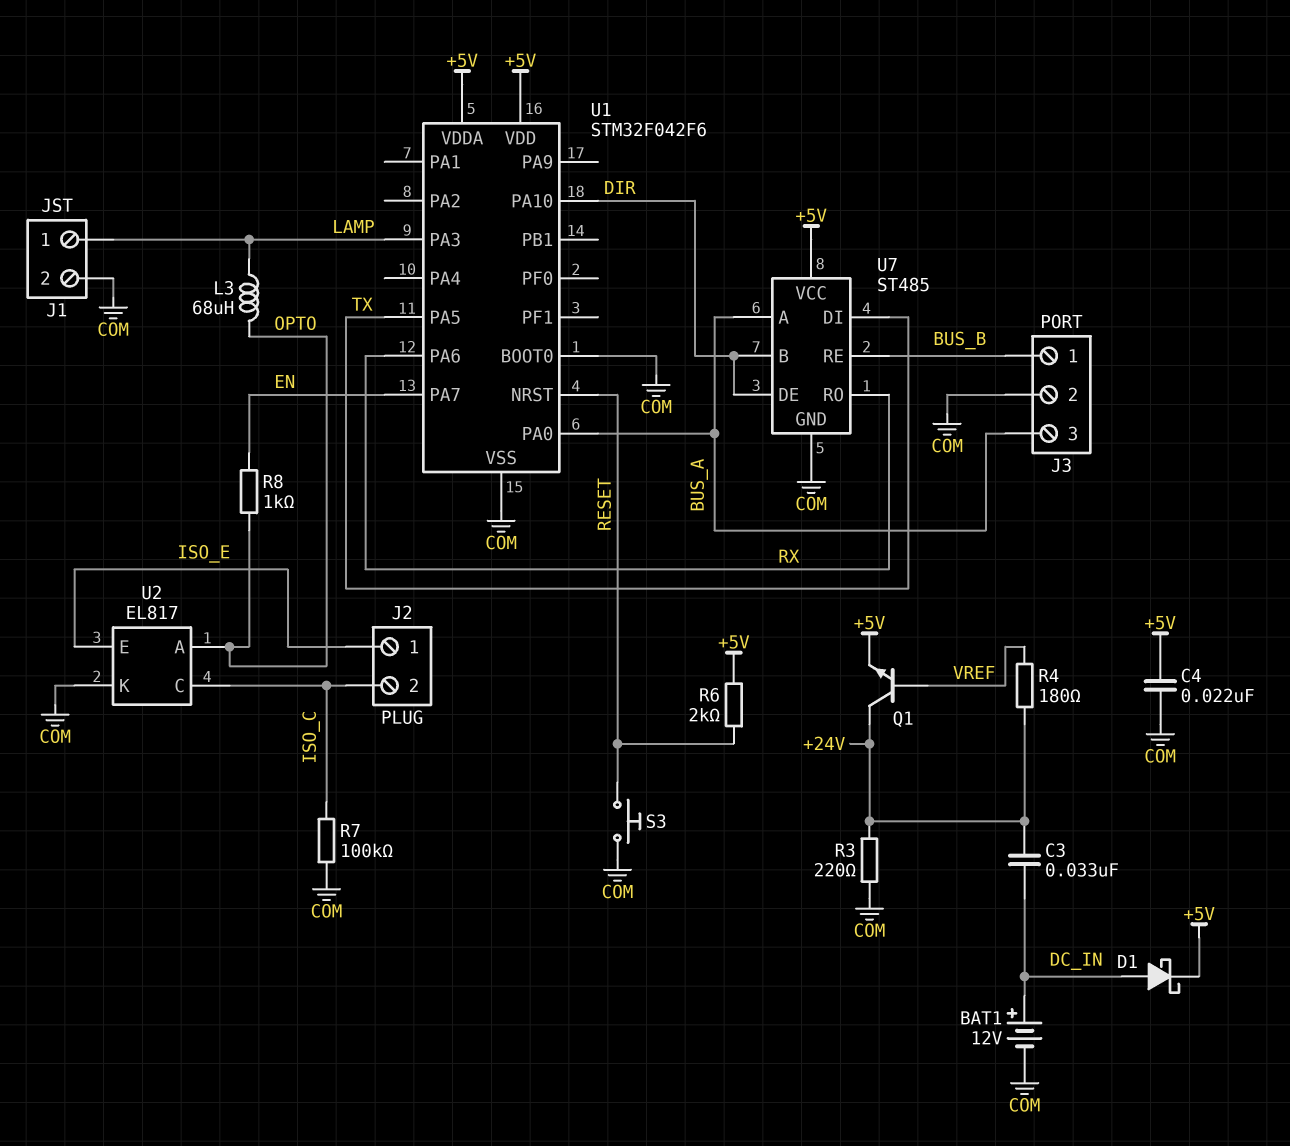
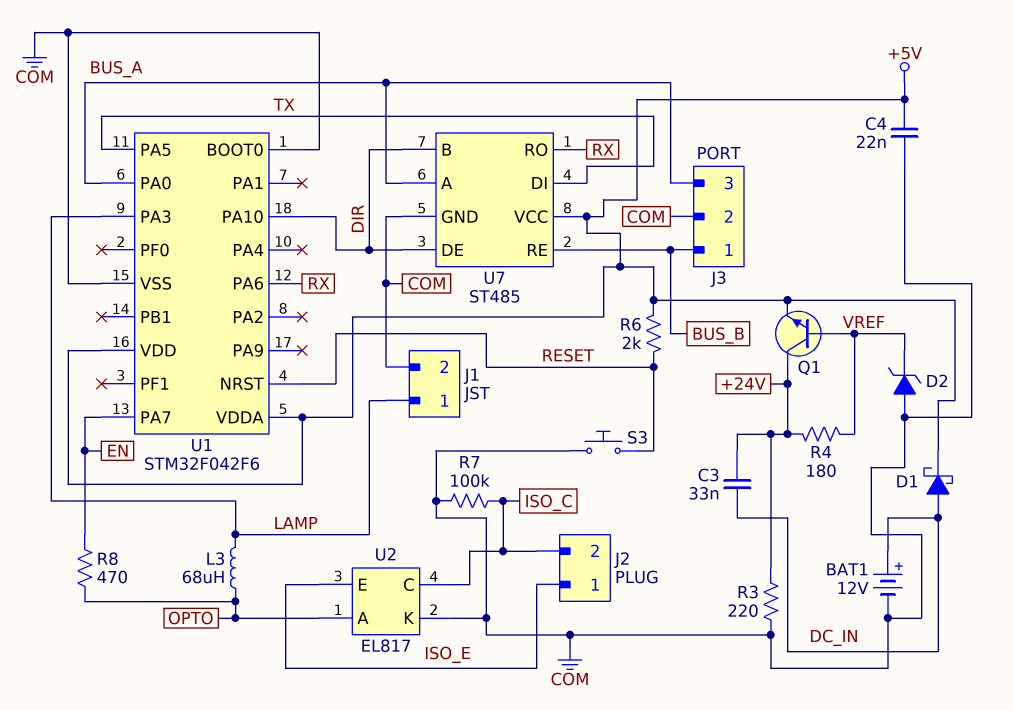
D2: none -> zener (A COM, K VREF)
R8: 1k (EN, OPTO) -> 470 (EN, OPTO)

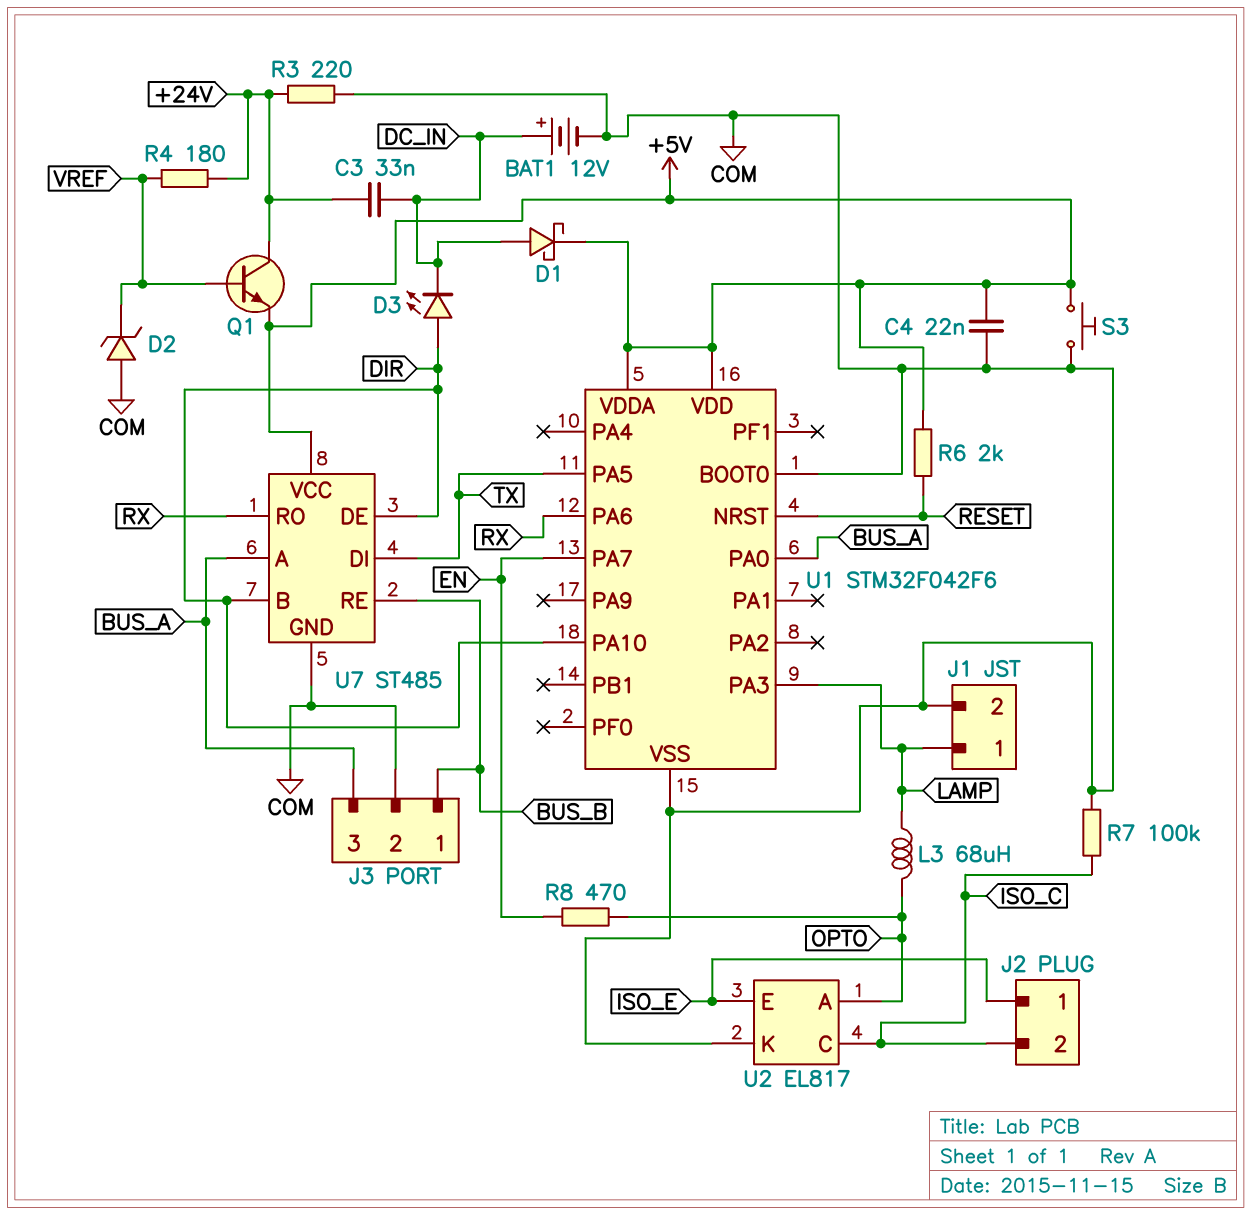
D3: none -> LED (A DIR, K DC_IN)
S3: button (COM, RESET) -> button (+5V, COM)

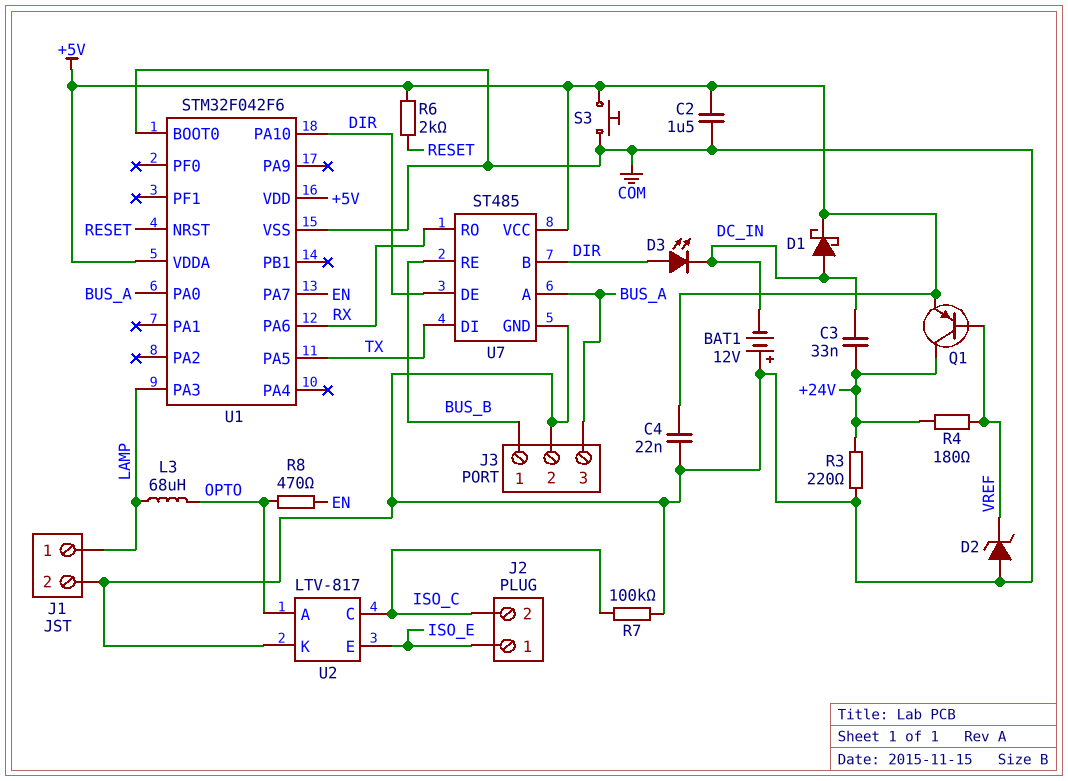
BAT1: 12V (plus DC_IN, minus COM) -> 12V (plus COM, minus DC_IN)
C2: none -> 1.5uF (+5V, COM)
Q1: NPN (B VREF, C +24V, E +5V) -> PNP (B VREF, C +24V, E +5V)
U2: EL817 -> LTV-817

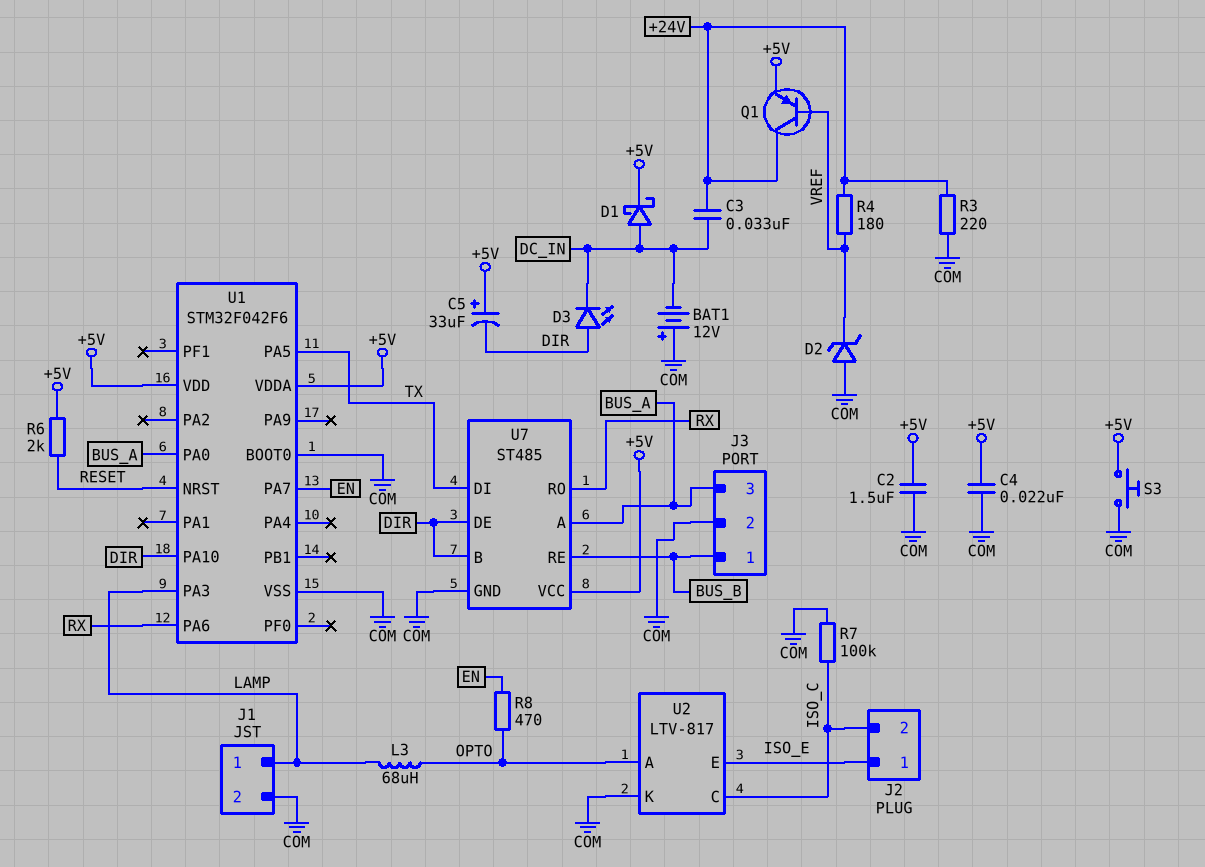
C5: none -> 33uF (plus +5V, minus DIR)

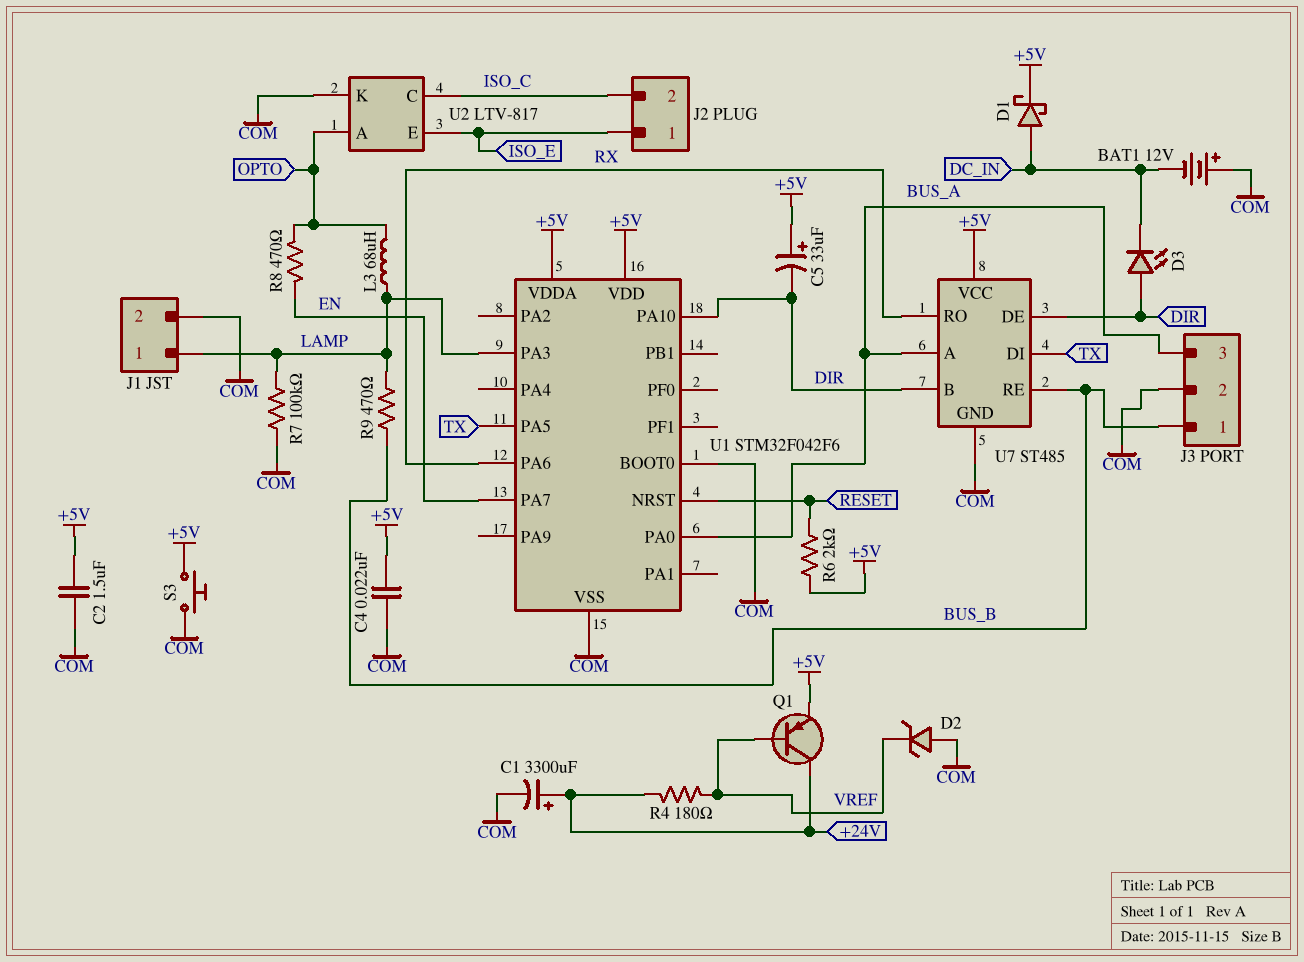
C1: none -> 3300uF (plus +24V, minus COM)
C3: 33nF (+24V, DC_IN) -> none
R3: 220 (+24V, COM) -> none
R7: 100k (COM, ISO_C) -> 100k (COM, LAMP)
R9: none -> 470 (BUS_B, LAMP)

